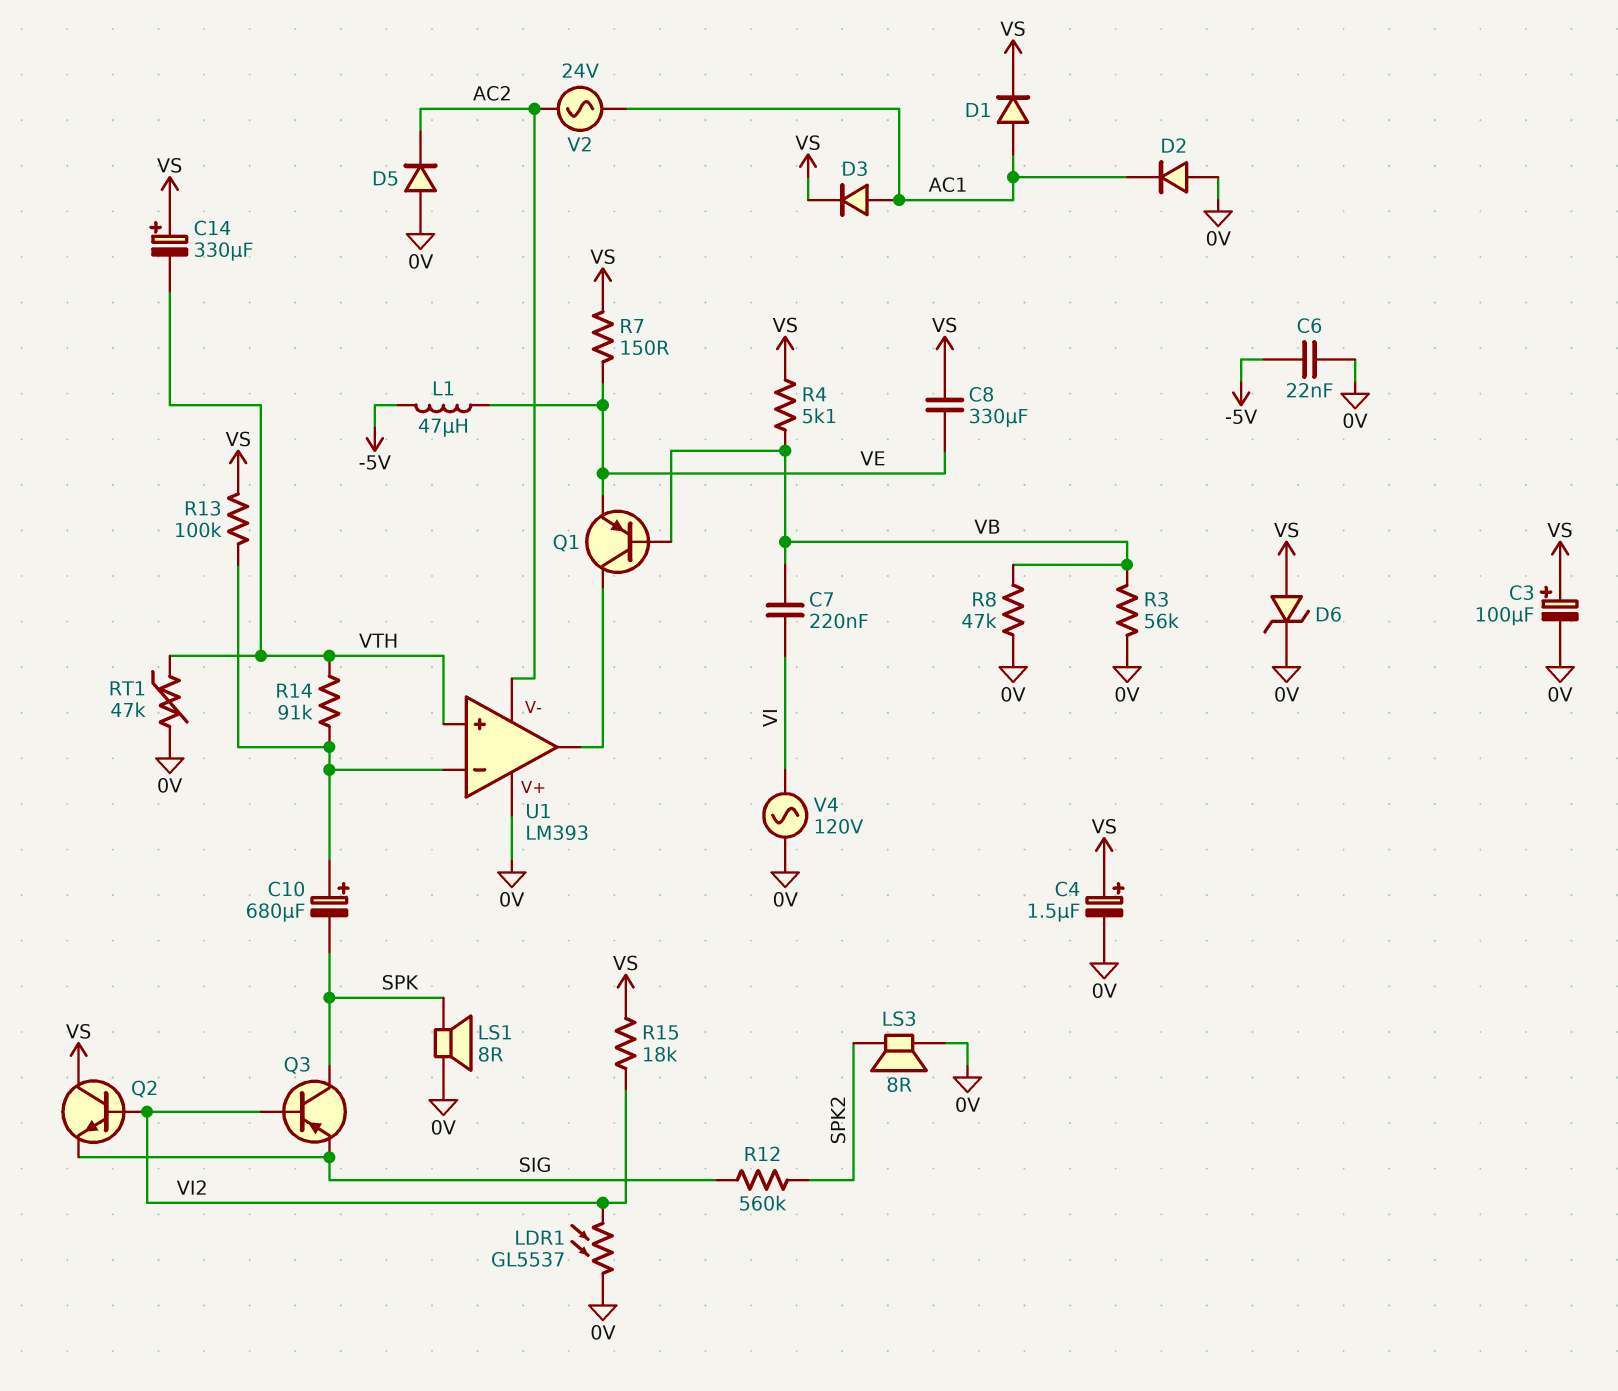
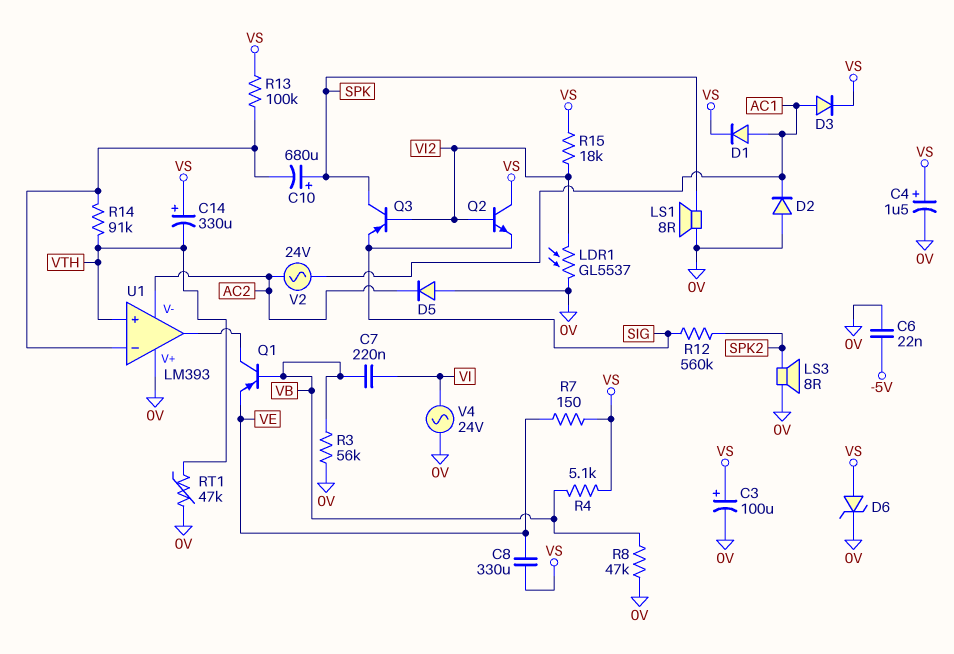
C10: 680uF (plus U1/in-, minus SPK) -> 680uF (plus SPK, minus U1/in-)
L1: 47uH (-5V, VE) -> none
V4: AC 120V (0V, VI) -> AC 24V (0V, VI)

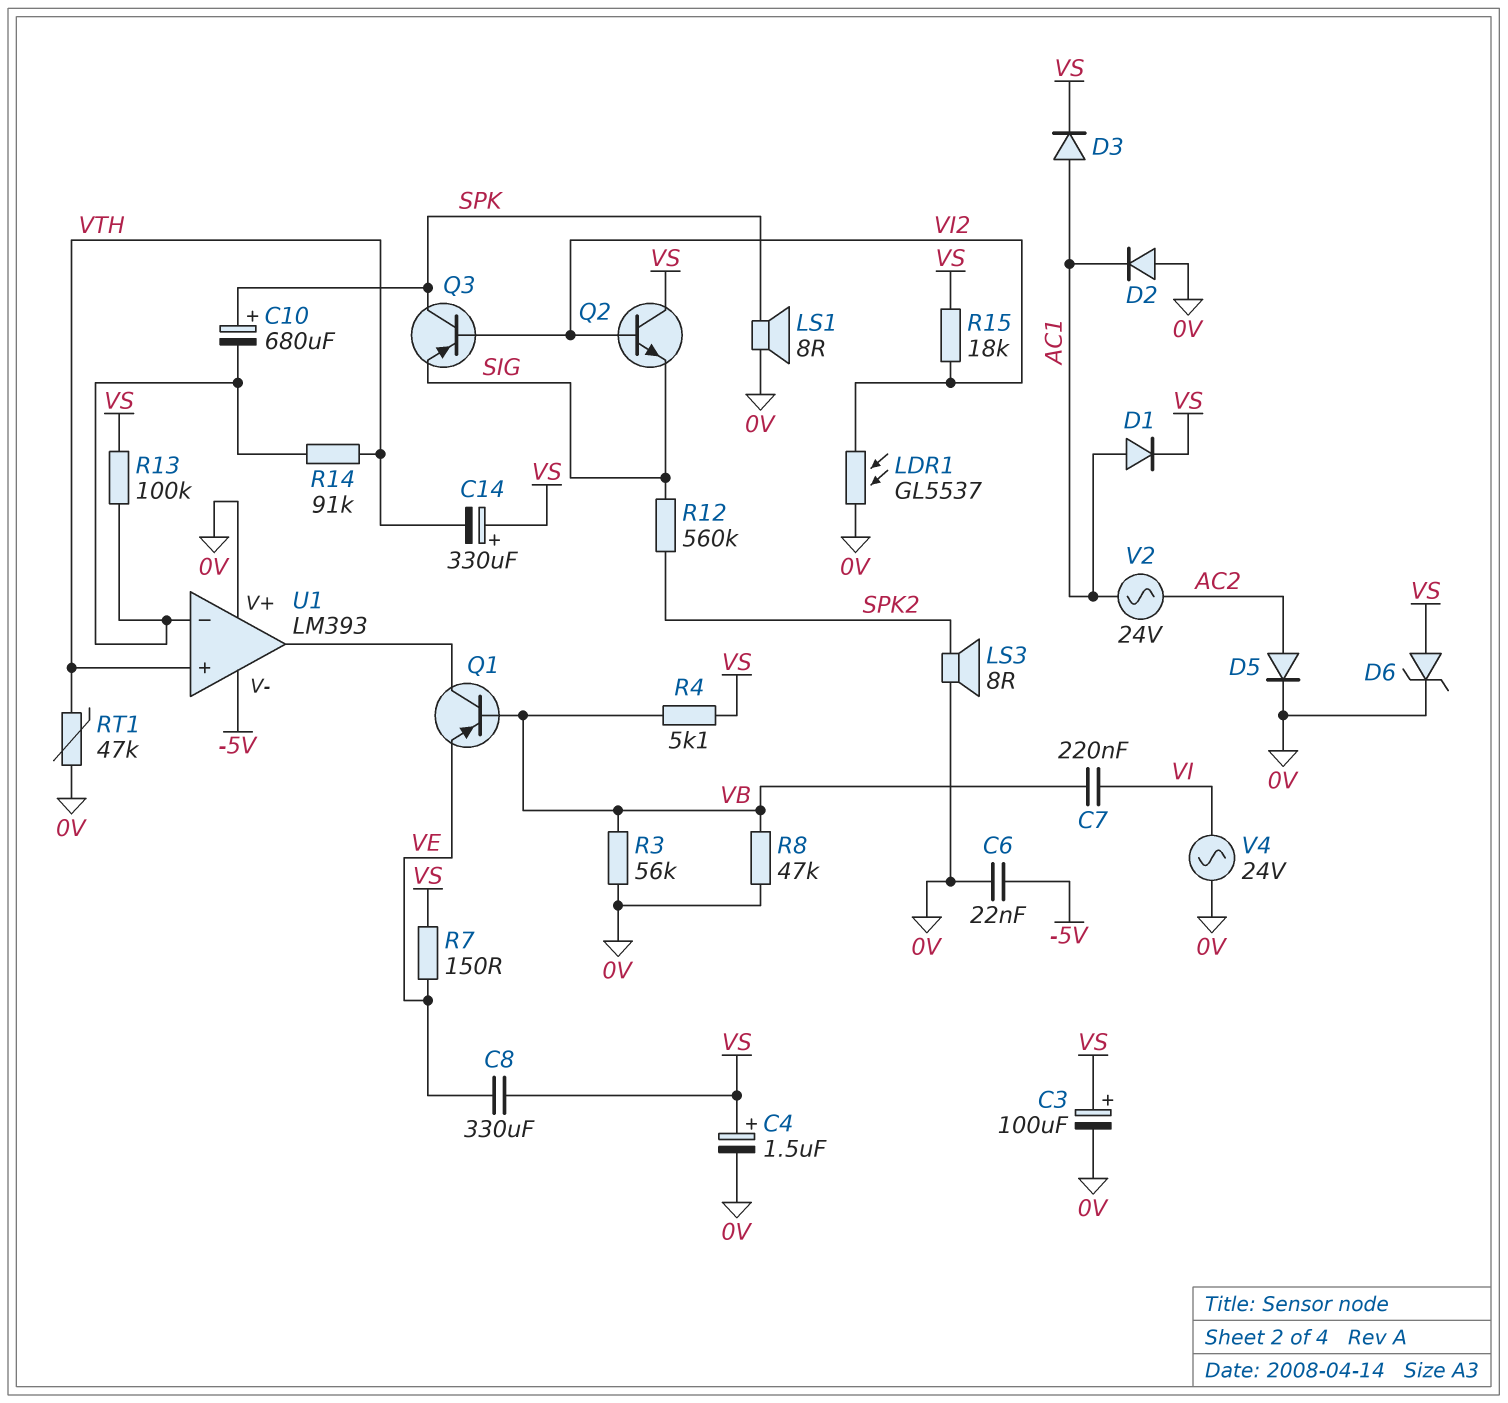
D5: diode (A 0V, K AC2) -> diode (A AC2, K 0V)
U1 pin V-: AC2 -> -5V

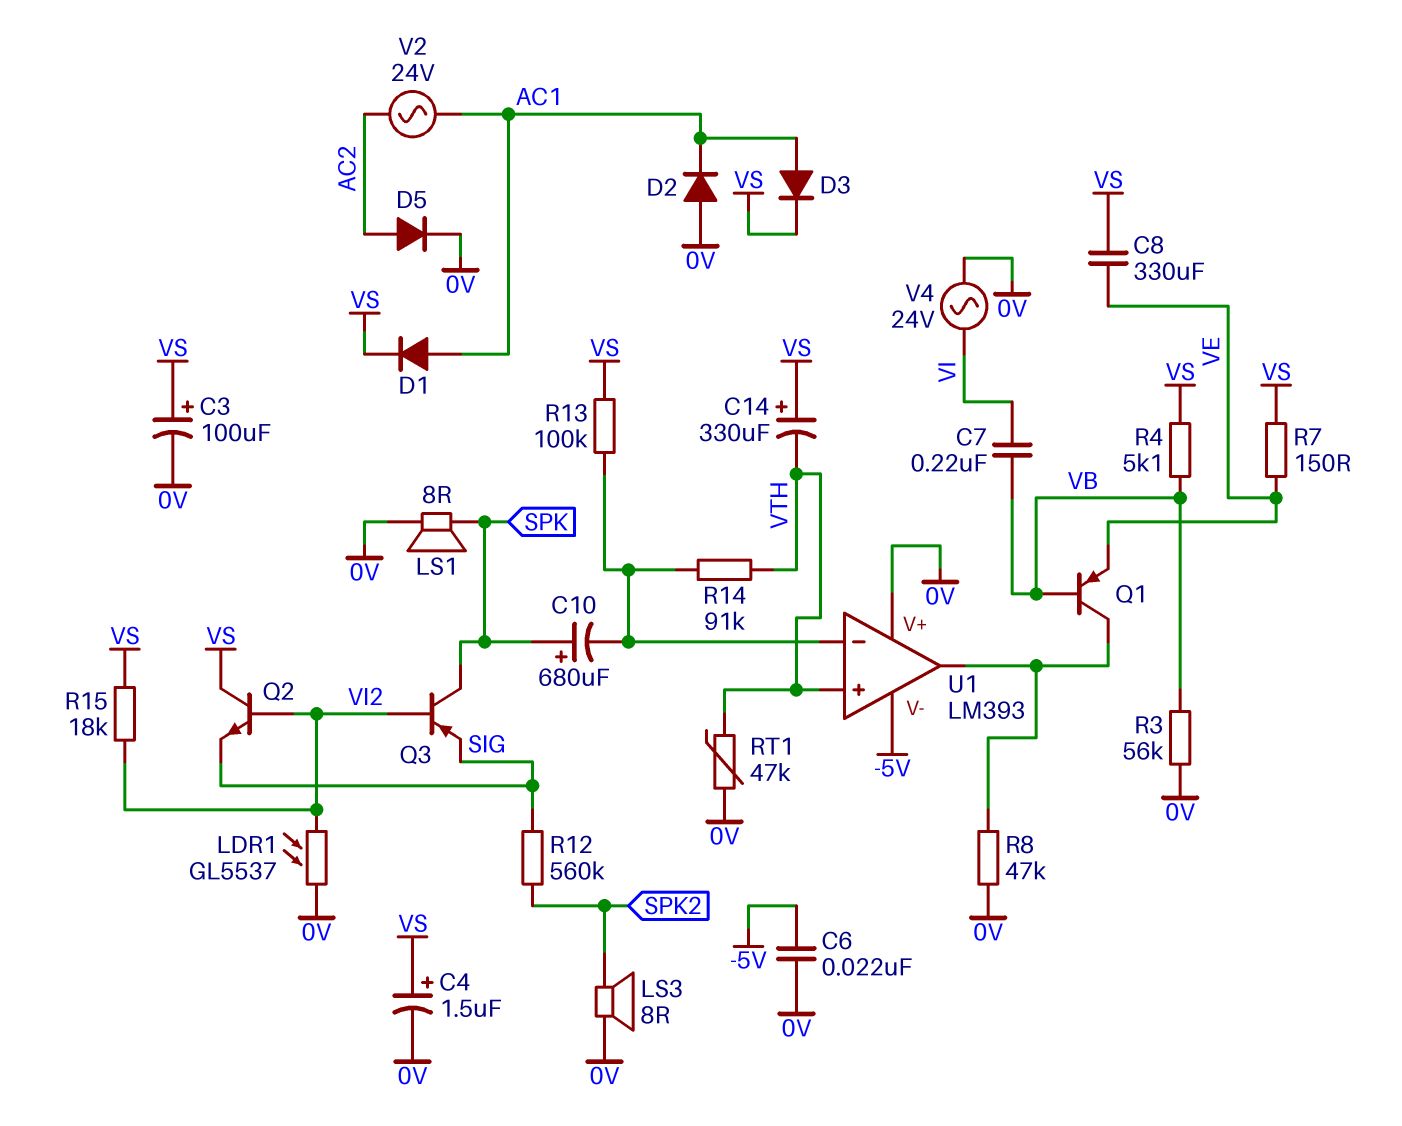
D6: zener (A VS, K 0V) -> none
R8: 47k (0V, VB) -> 47k (0V, U1/out)

